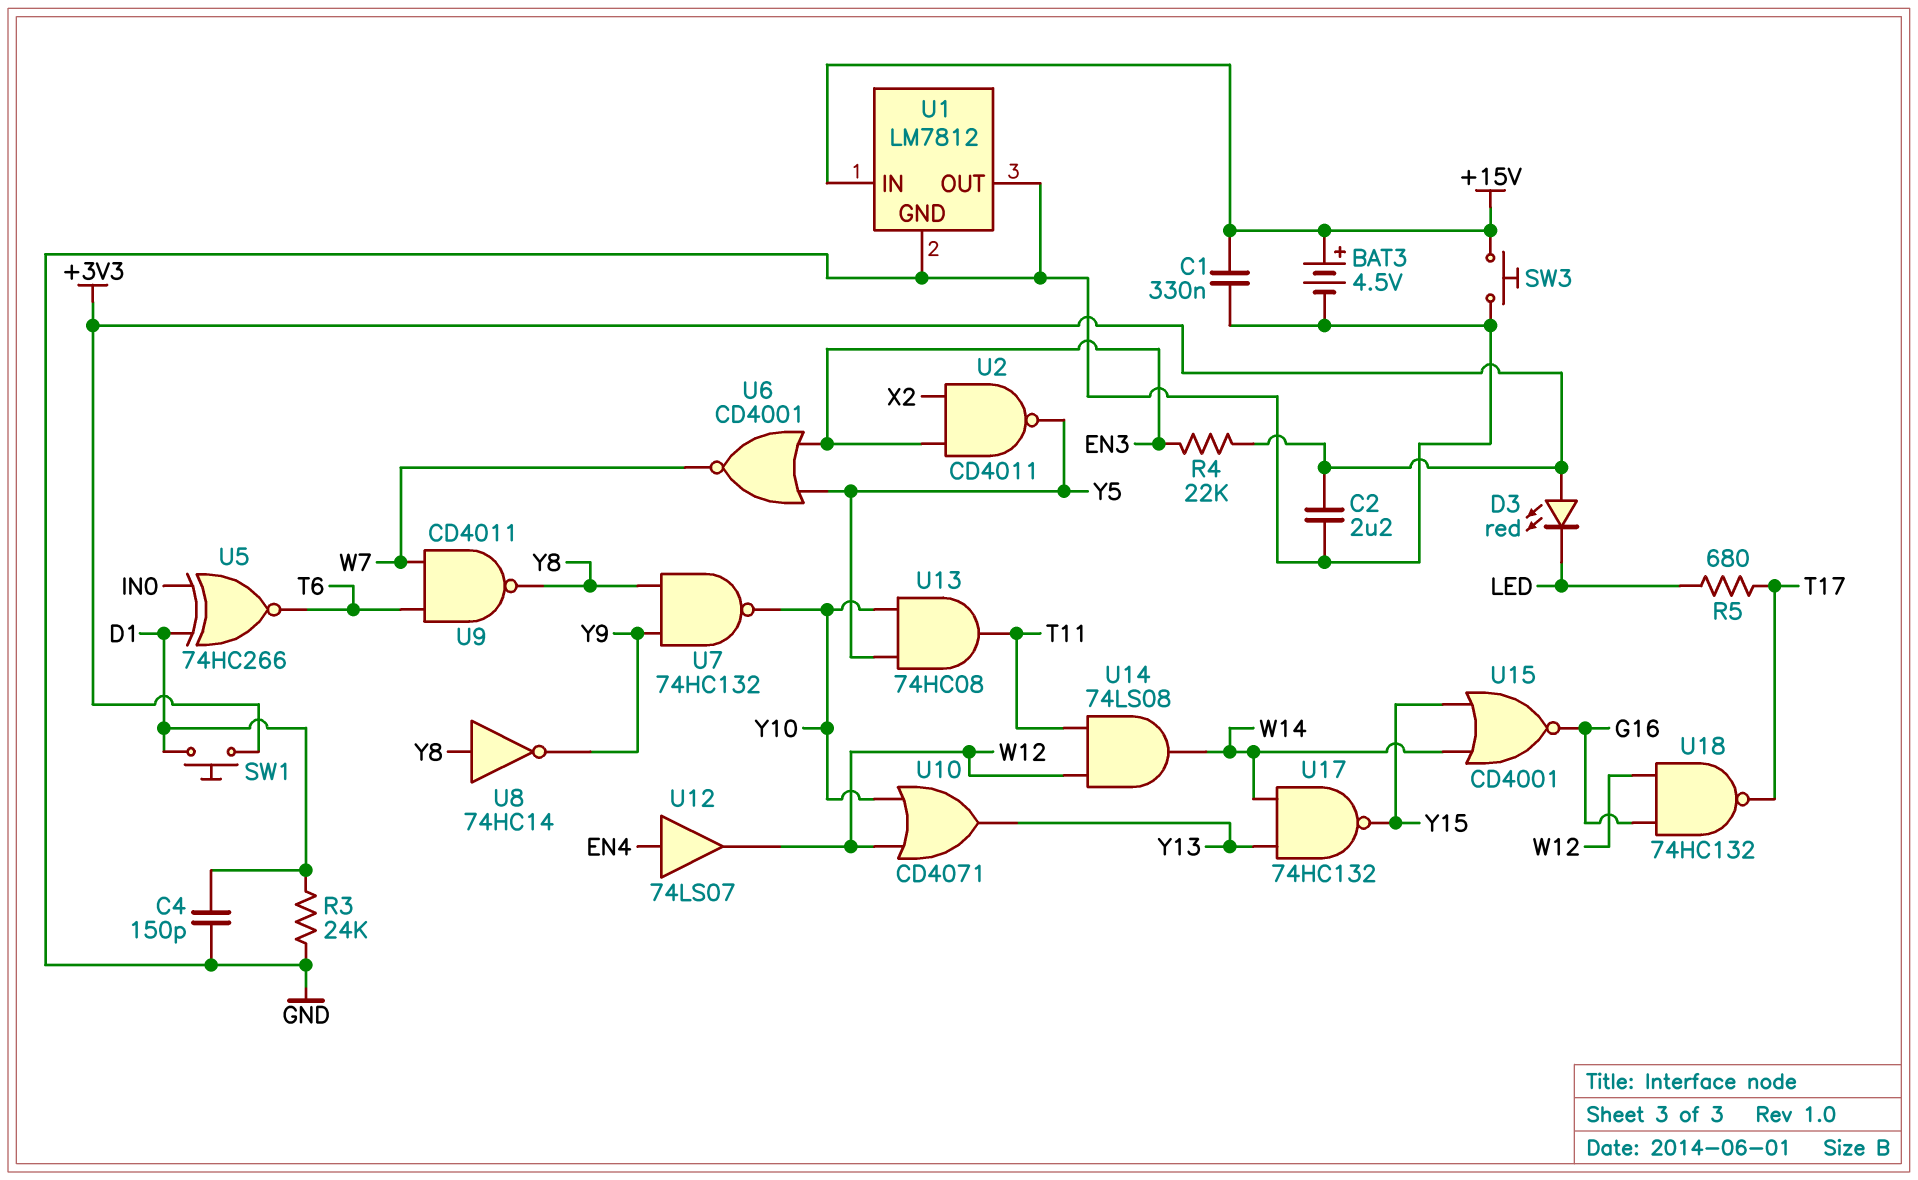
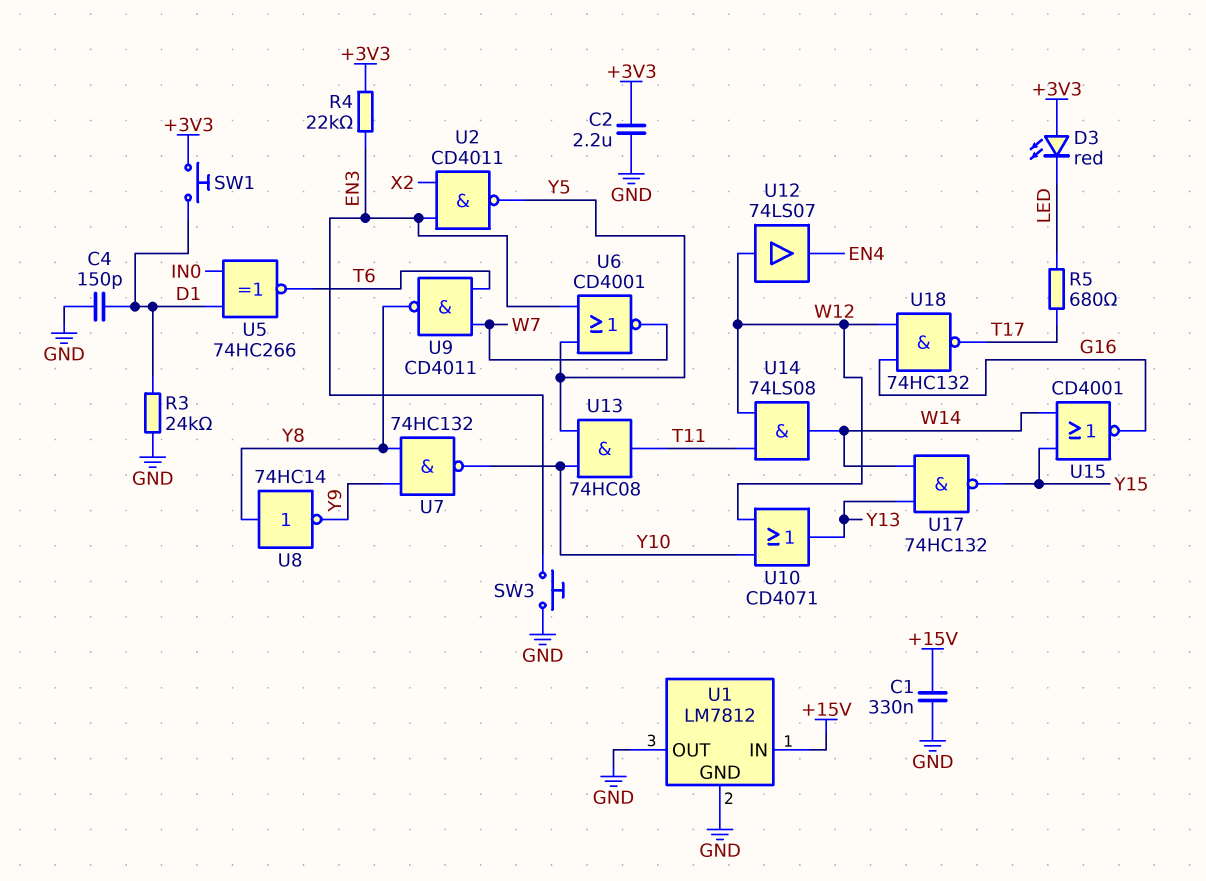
BAT3: 4.5V (plus +15V, minus GND) -> none
SW3: button (+15V, GND) -> button (EN3, GND)
U12: buffer 74LS07 (in EN4, out W12) -> buffer 74LS07 (in W12, out EN4)

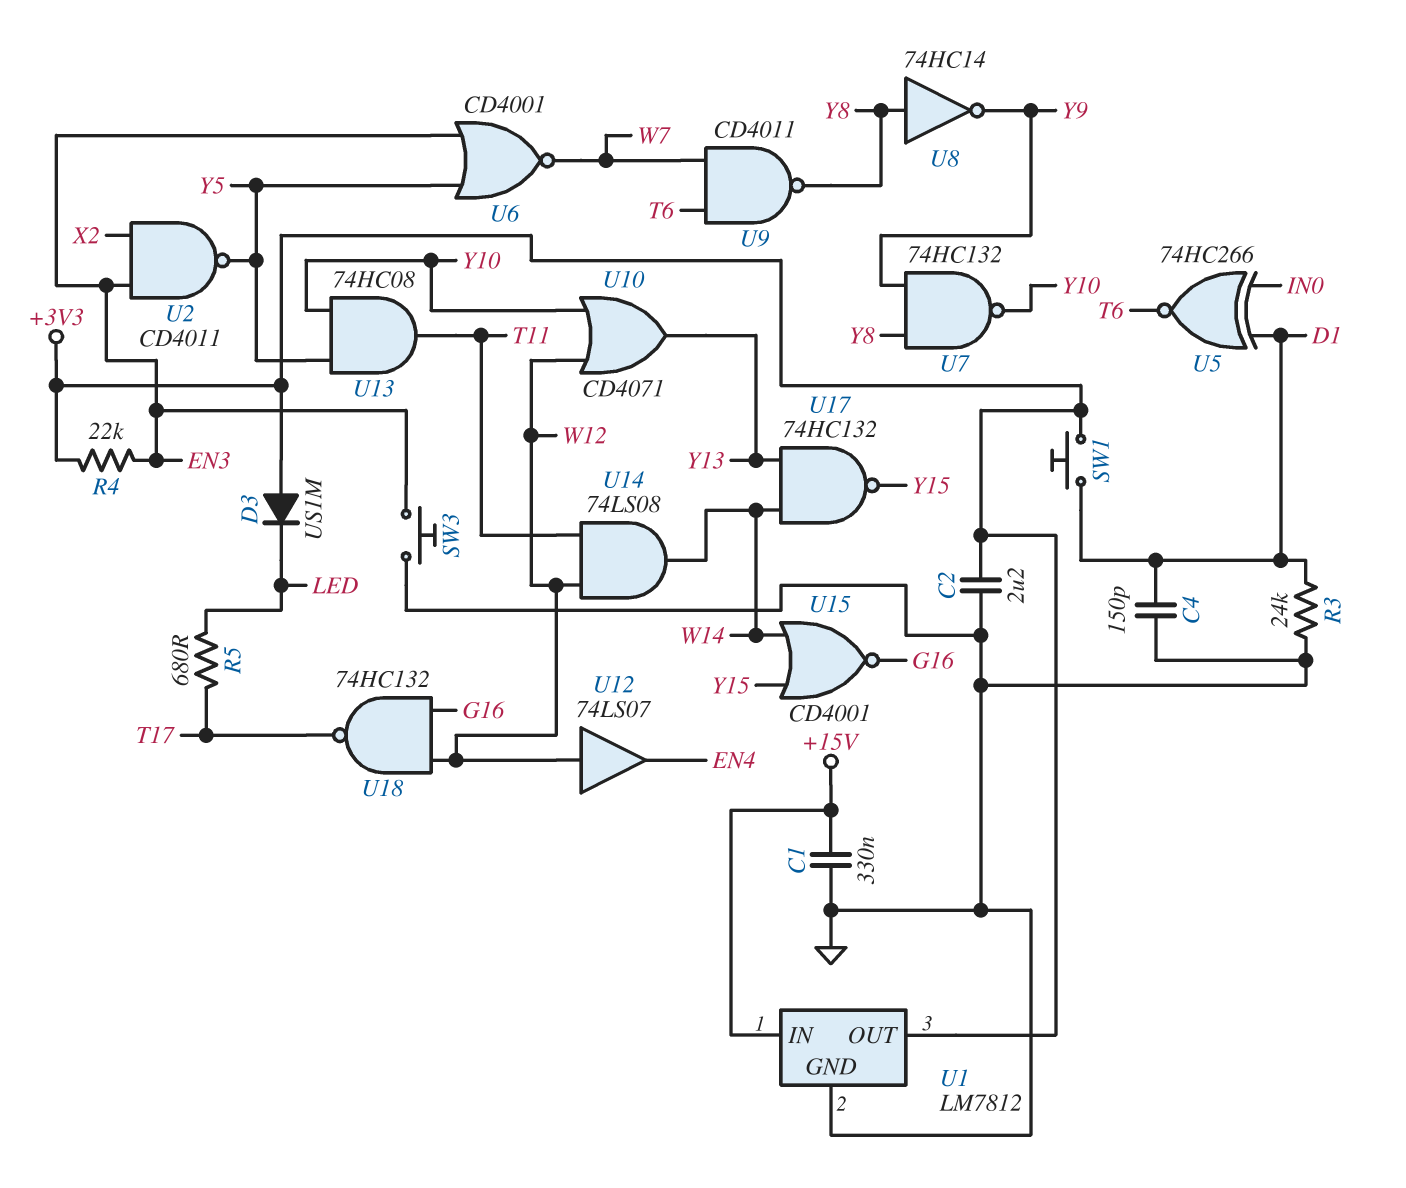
D3: LED red (A +3V3, K LED) -> diode US1M (A +3V3, K LED)
U1 pin OUT: GND -> +3V3

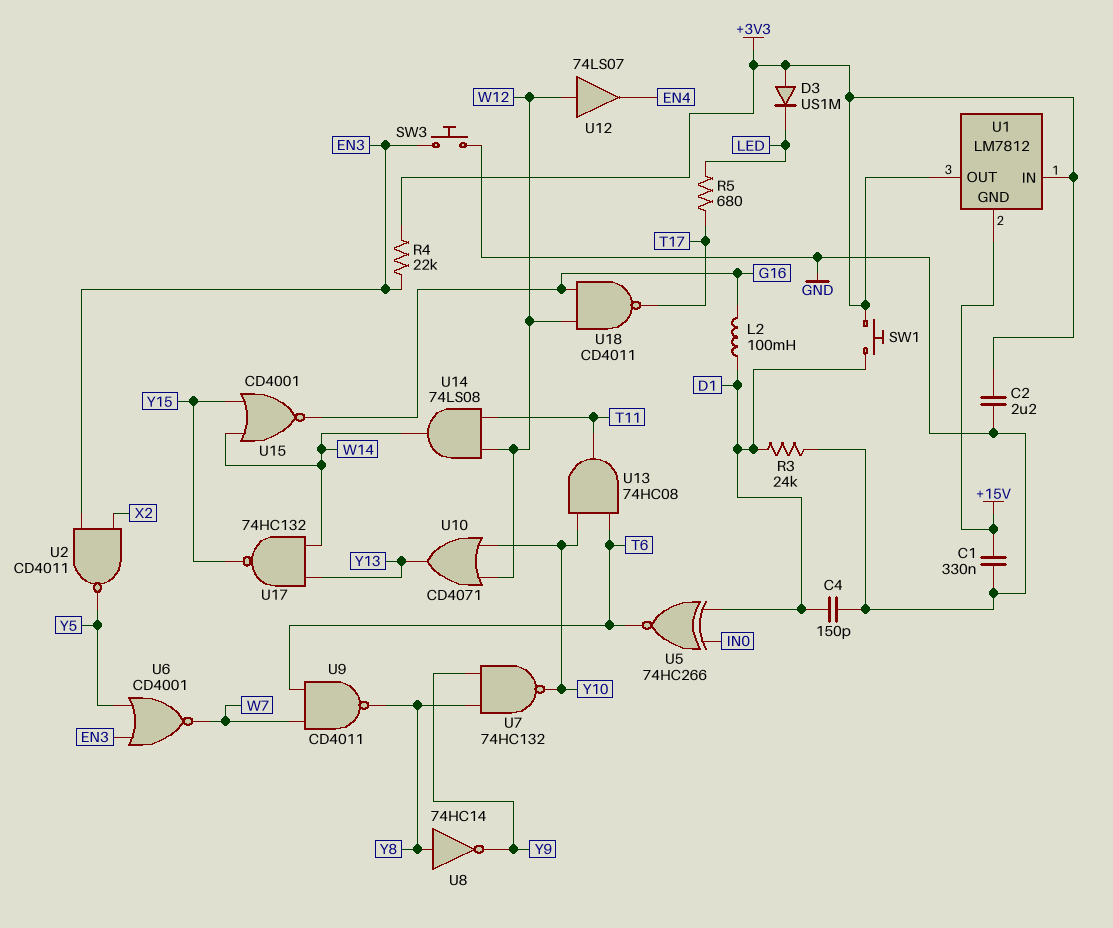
L2: none -> 100mH (D1, G16)
U1 pin GND: GND -> +15V
U1 pin IN: +15V -> +3V3
U13: AND 74HC08 (in Y5, in Y10, out T11) -> AND 74HC08 (in T6, in Y10, out T11)
U18: NAND 74HC132 (in G16, in W12, out T17) -> NAND CD4011 (in G16, in W12, out T17)

